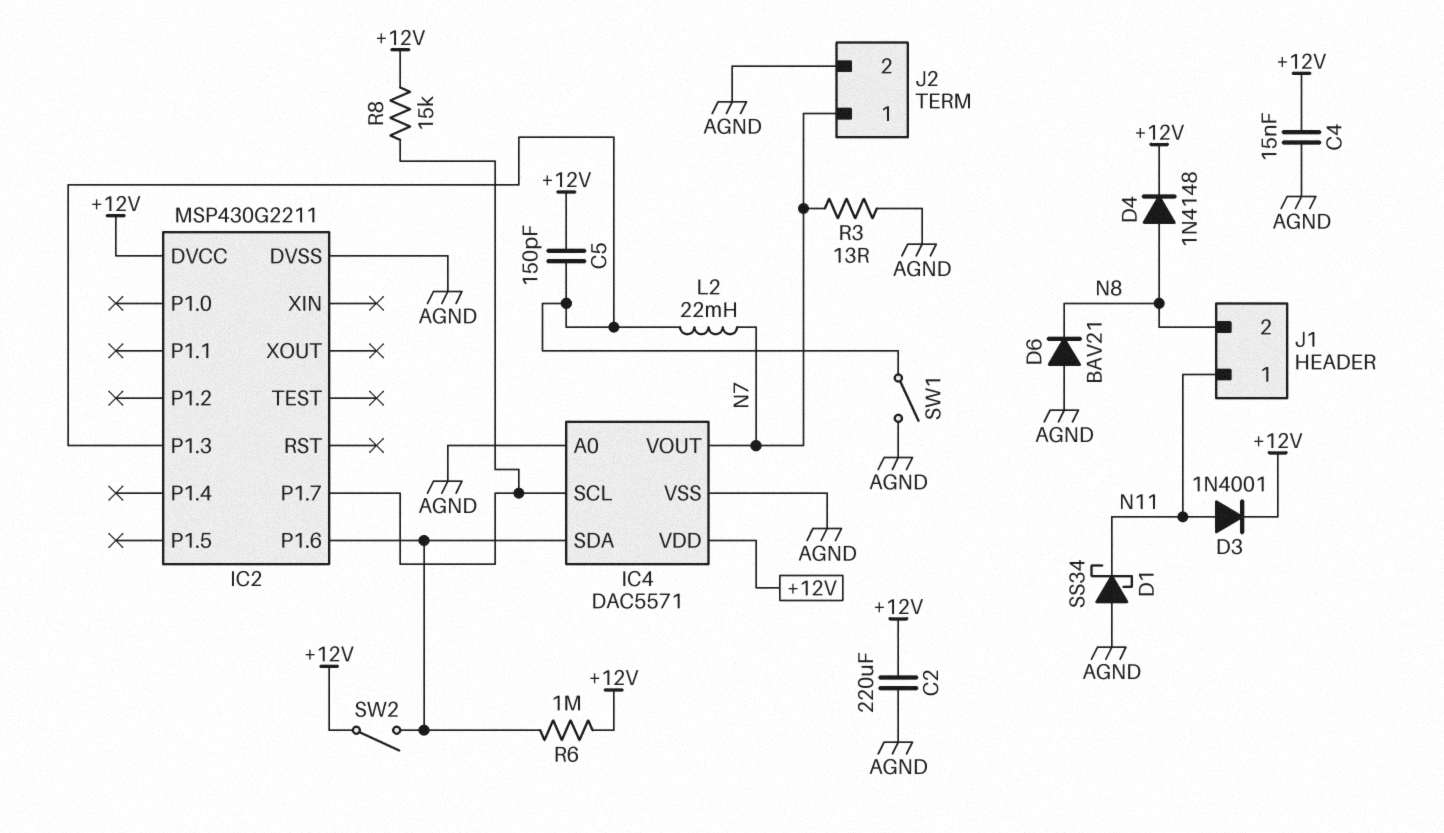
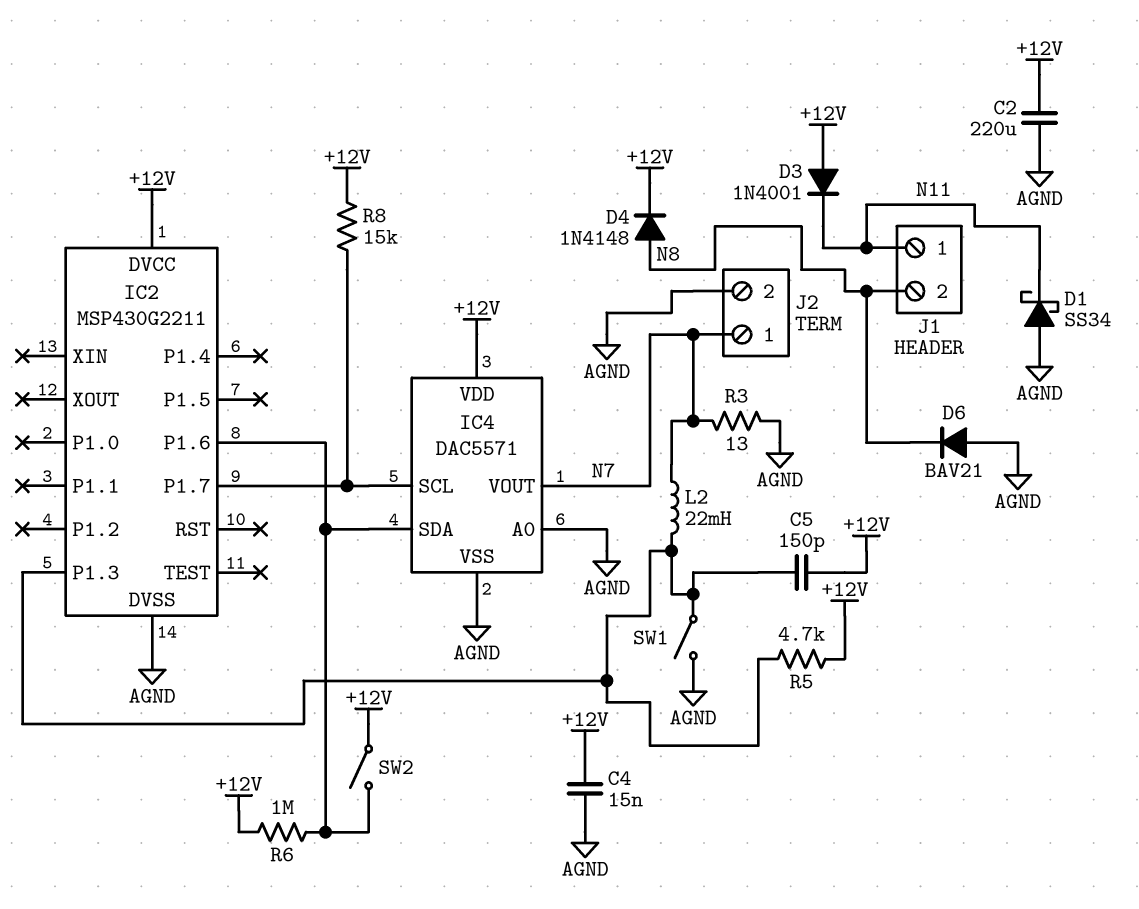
D3: diode 1N4001 (A N11, K +12V) -> diode 1N4001 (A +12V, K N11)
R5: none -> 4.7k (+12V, IC2/P1.3)

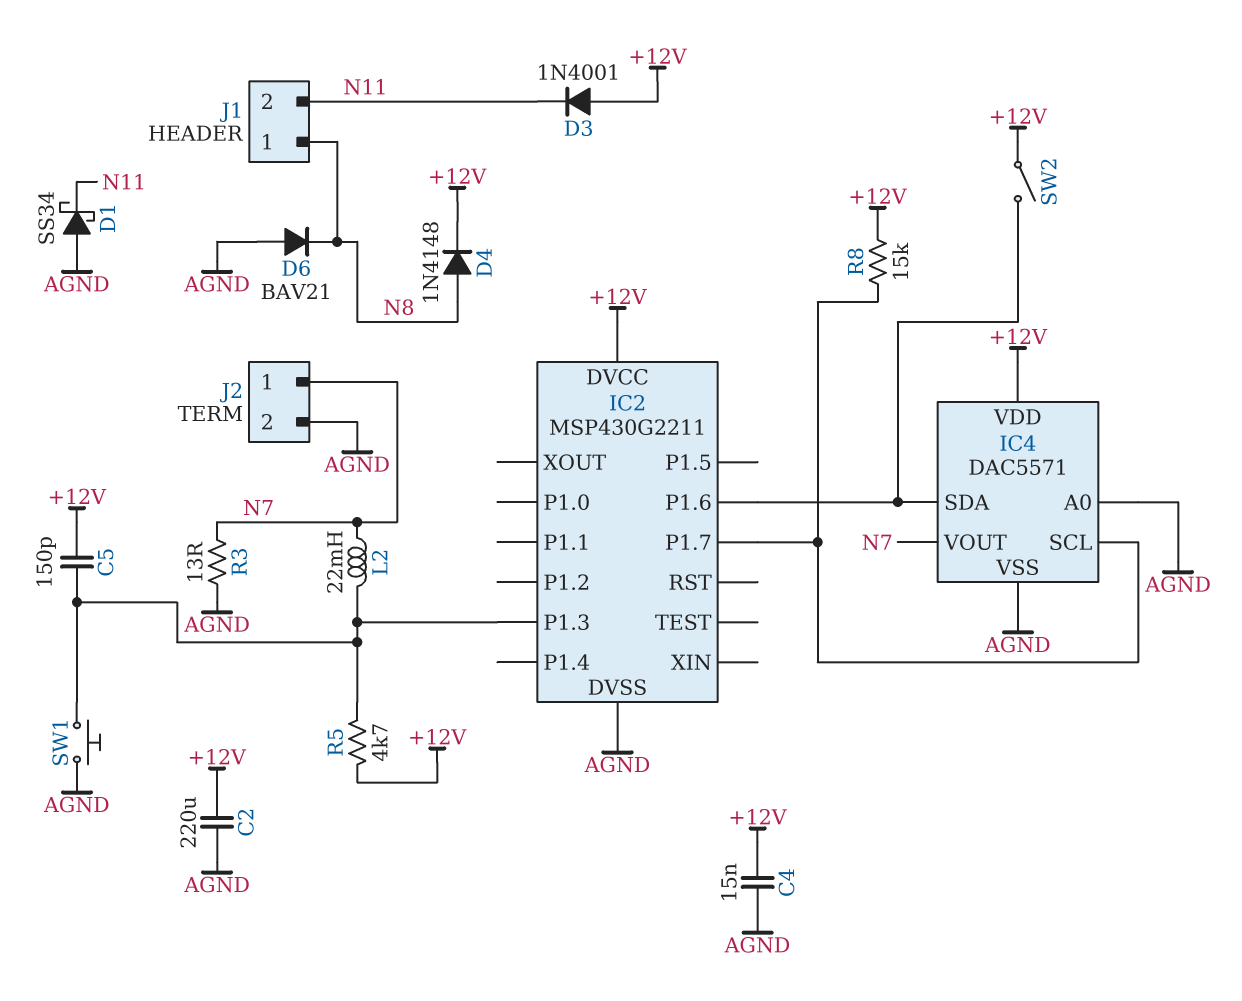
J1 pin 1: N11 -> N8
J1 pin 2: N8 -> N11
R6: 1M (+12V, IC2/P1.6) -> none
SW1: switch (AGND, IC2/P1.3) -> button (AGND, IC2/P1.3)

